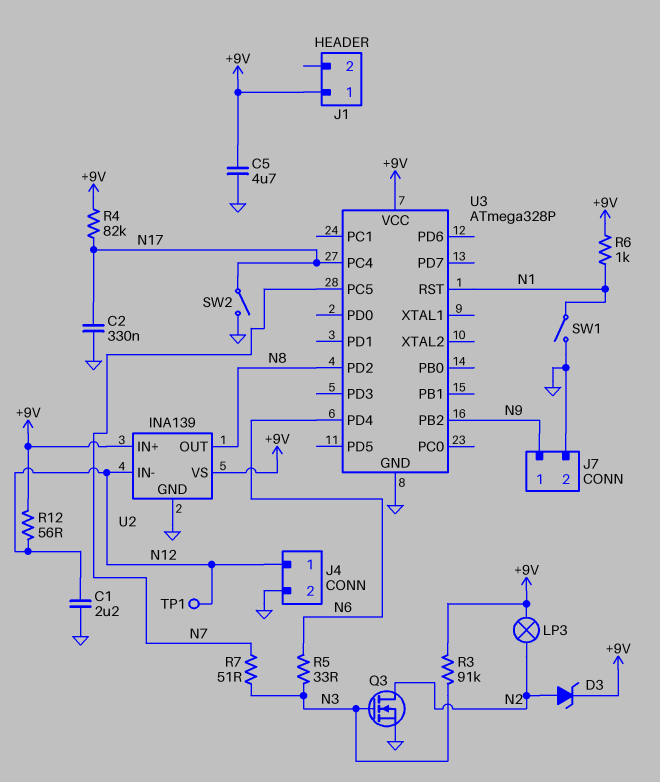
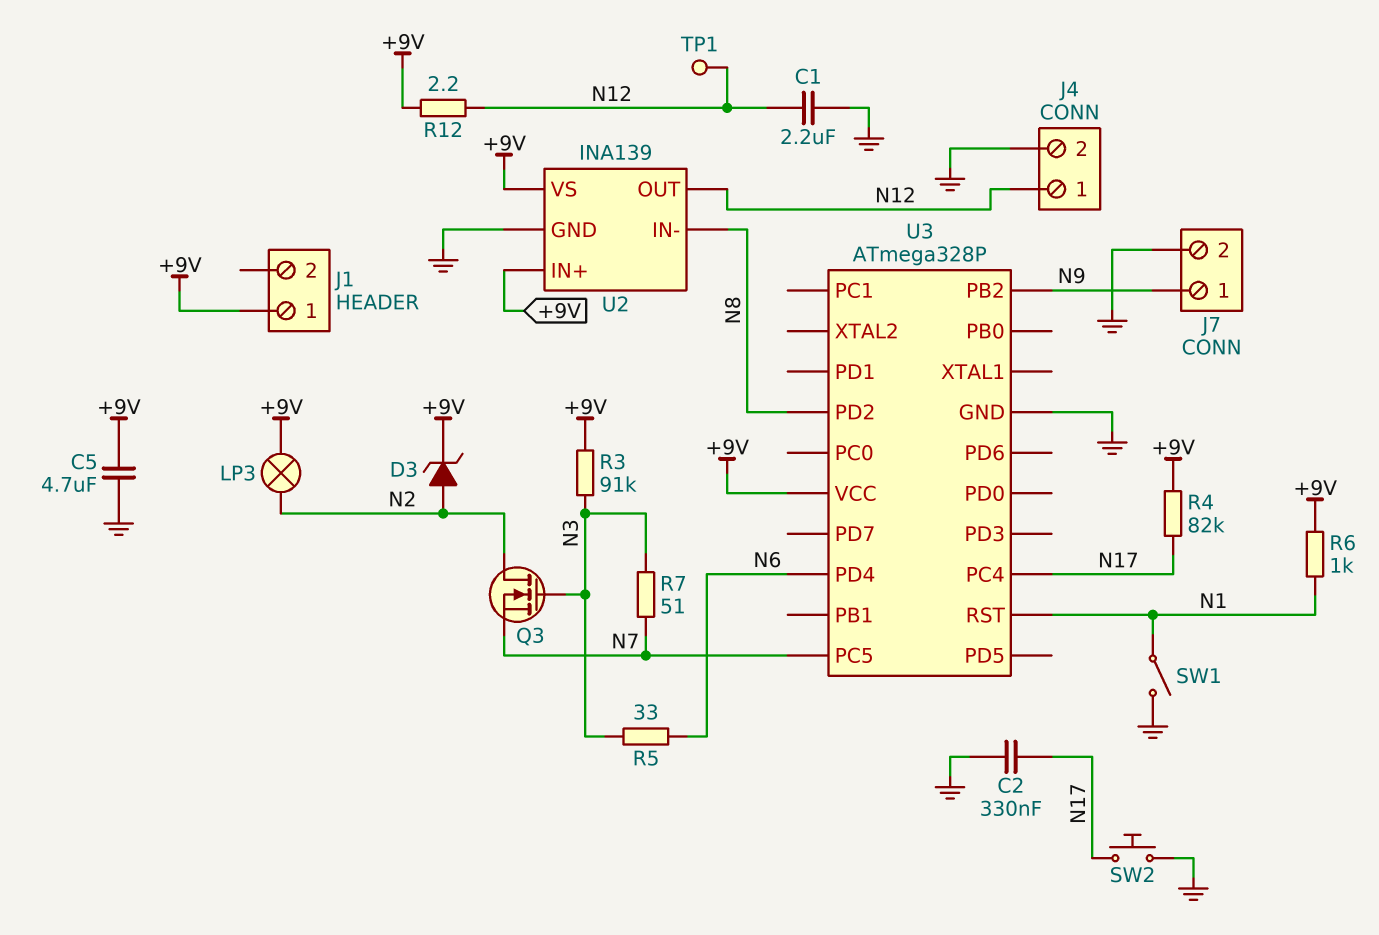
Q3: NMOS (G N3, D N2, S GND) -> NMOS (G N3, D N2, S N7)
R12: 56 (+9V, N12) -> 2.2 (+9V, N12)
SW2: switch (GND, N17) -> button (GND, N17)
U2 pin IN-: N12 -> N8
U2 pin OUT: N8 -> N12

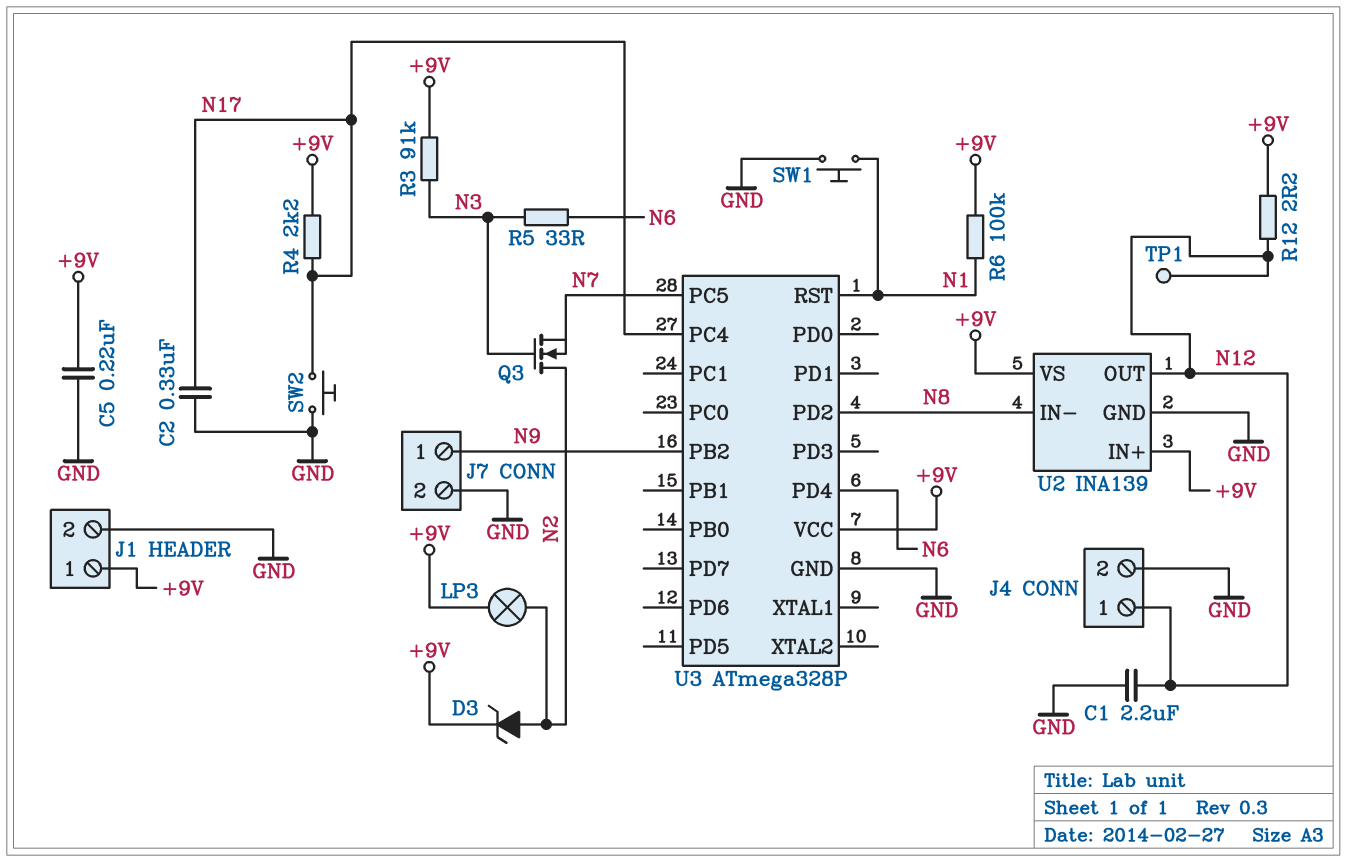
C5: 4.7uF (+9V, GND) -> 220nF (+9V, GND)
J1 pin 2: none -> GND
R4: 82k (+9V, N17) -> 2.2k (+9V, N17)
R6: 1k (+9V, N1) -> 100k (+9V, N1)
R7: 51 (N3, N7) -> none
SW1: switch (GND, N1) -> button (GND, N1)

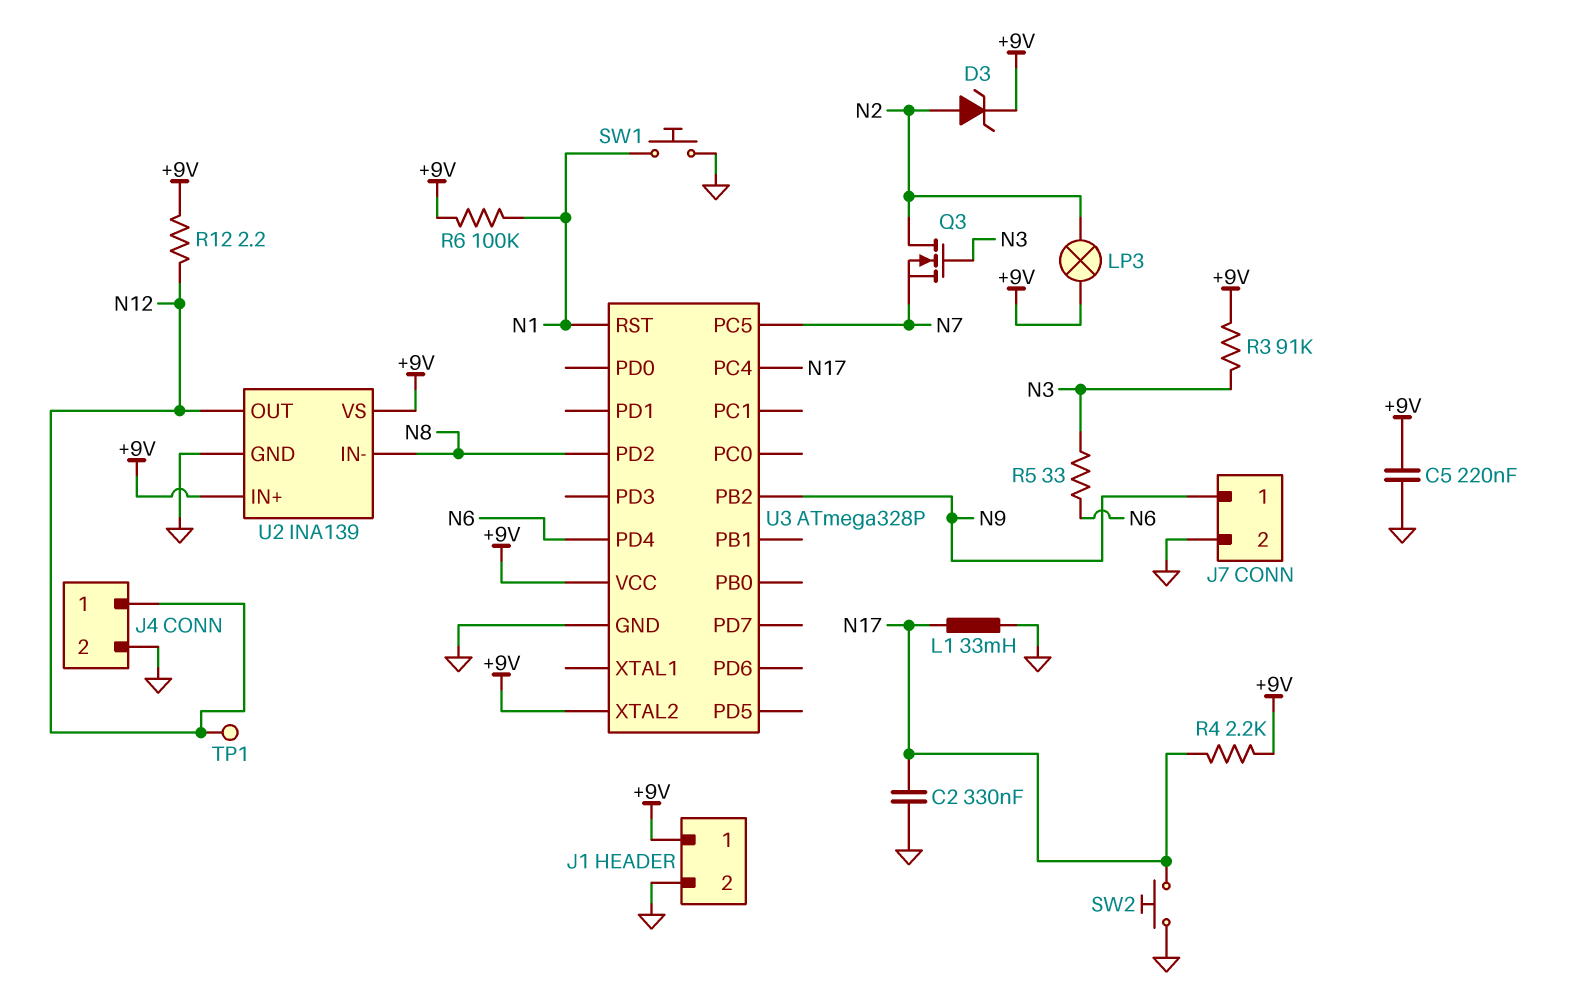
C1: 2.2uF (GND, N12) -> none
L1: none -> 33mH (GND, N17)
U3 pin XTAL2: none -> +9V

